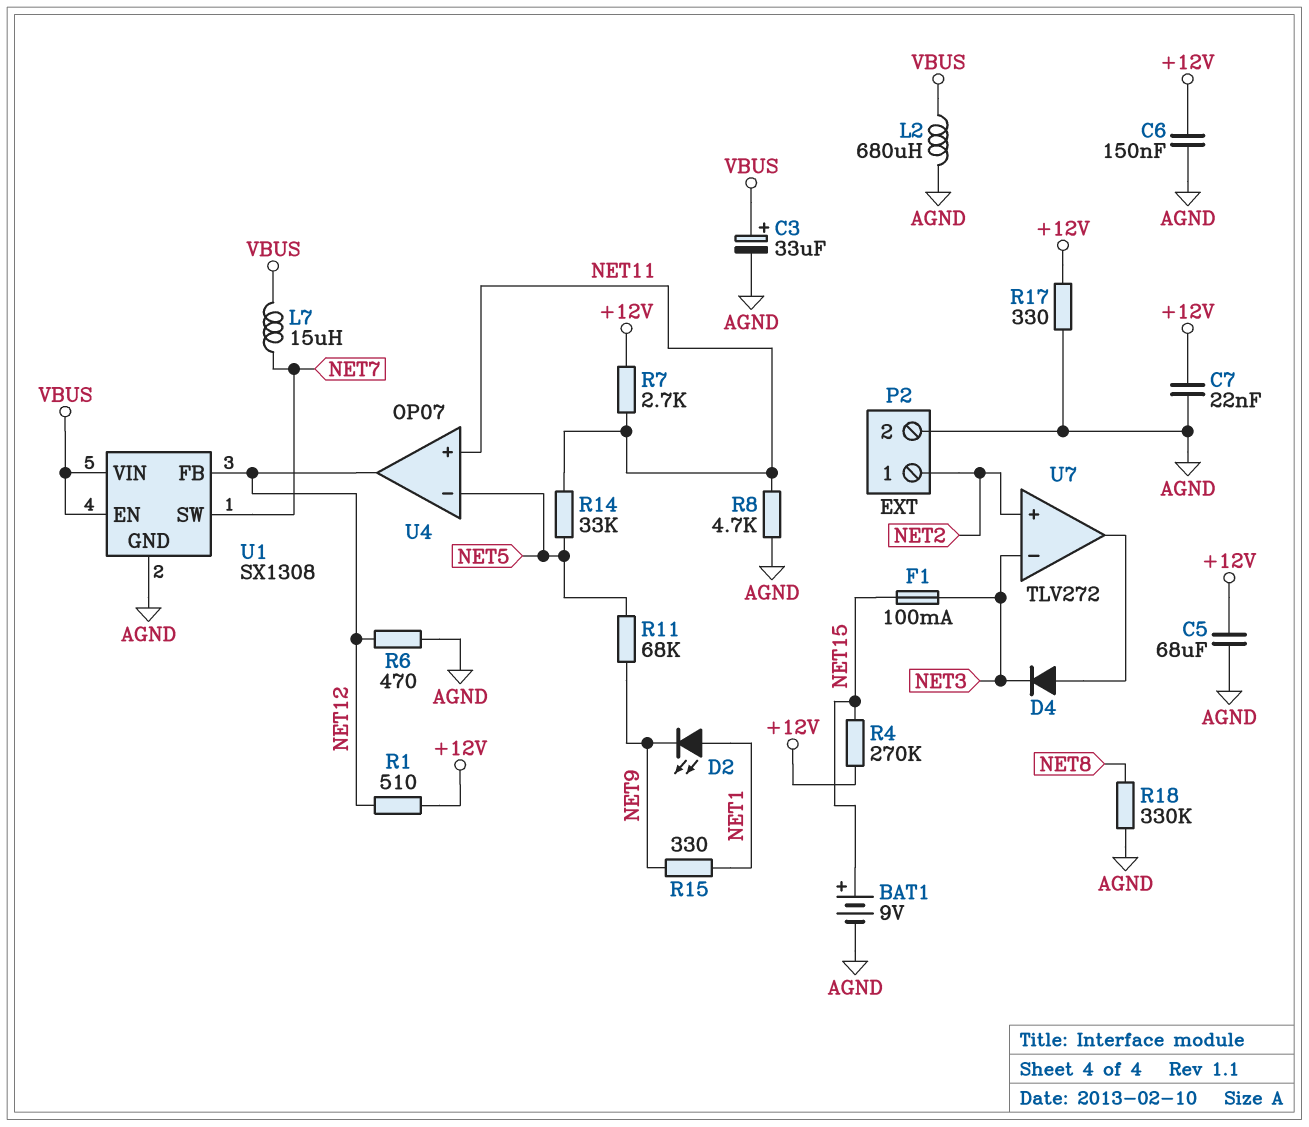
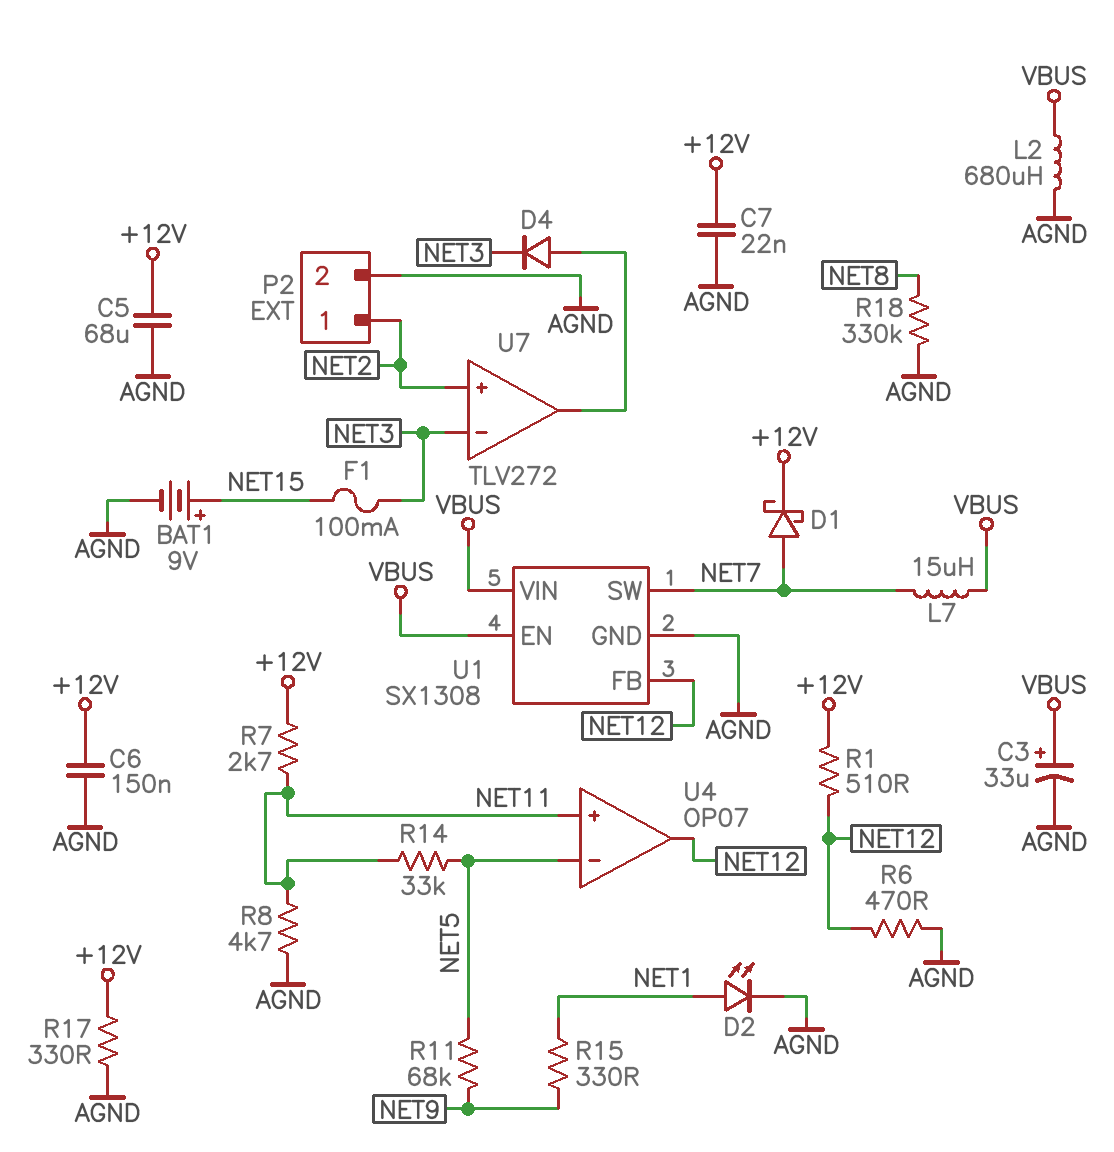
D1: none -> schottky (A NET7, K +12V)
D2: LED (A NET1, K NET9) -> LED (A NET1, K AGND)
R4: 270k (+12V, NET15) -> none

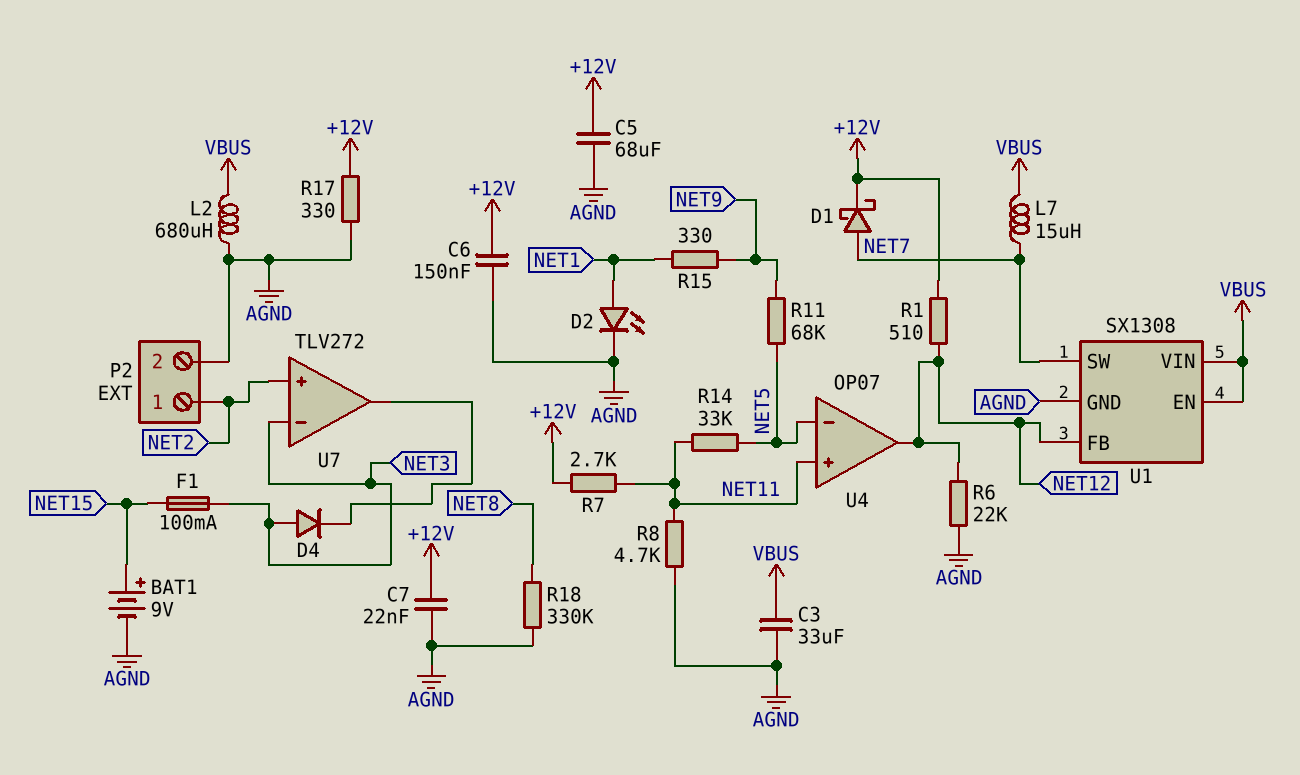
C3: 33uF (plus VBUS, minus AGND) -> 33uF (AGND, VBUS)
D4: diode (A U7/out, K NET3) -> diode (A NET3, K U7/out)
R6: 470 (AGND, NET12) -> 22k (AGND, NET12)

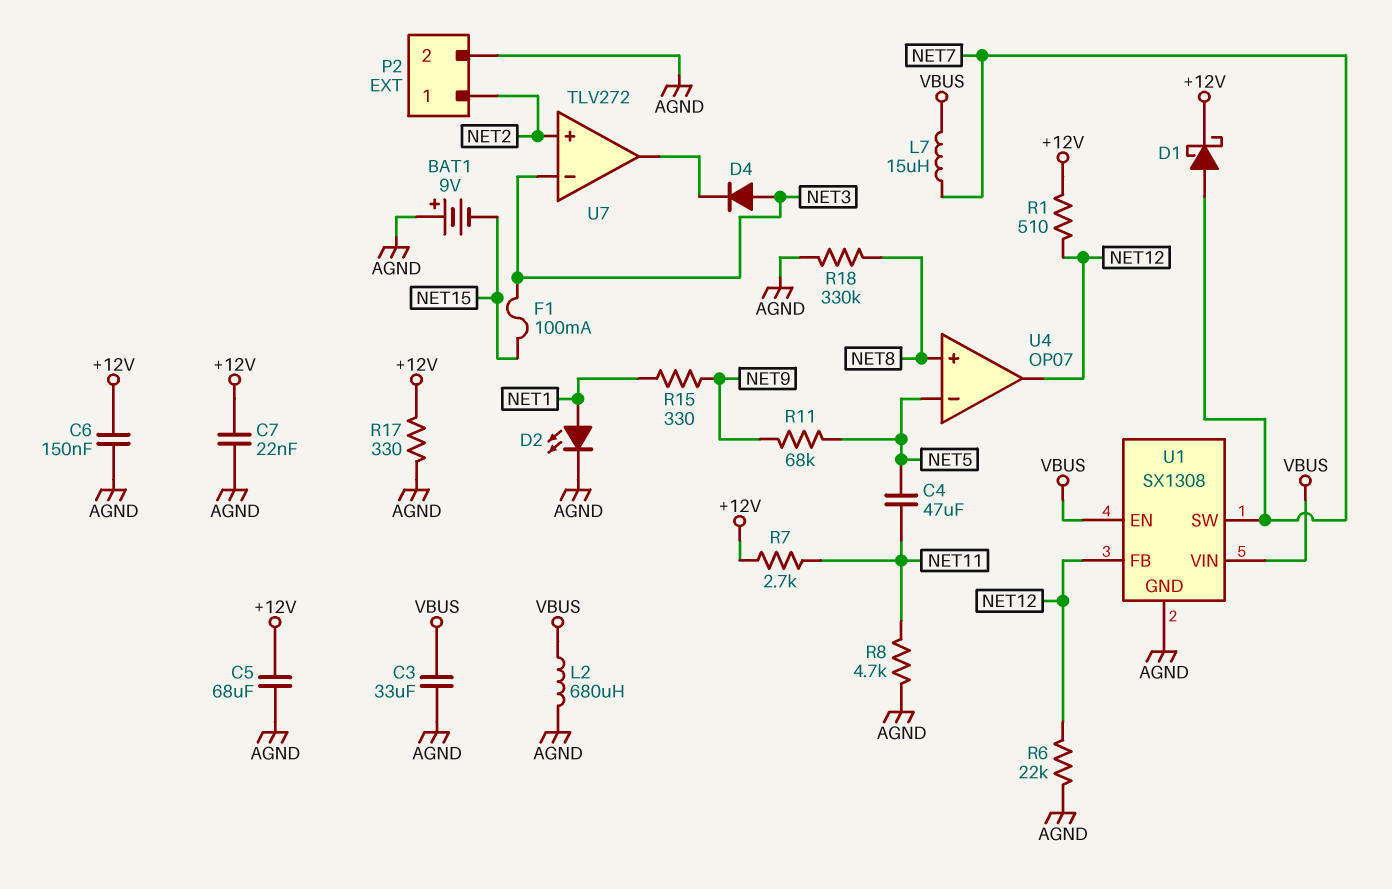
BAT1: 9V (plus NET15, minus AGND) -> 9V (plus AGND, minus NET15)
C4: none -> 47uF (NET5, NET11)
R14: 33k (NET5, NET11) -> none
U4 pin in+: NET11 -> NET8

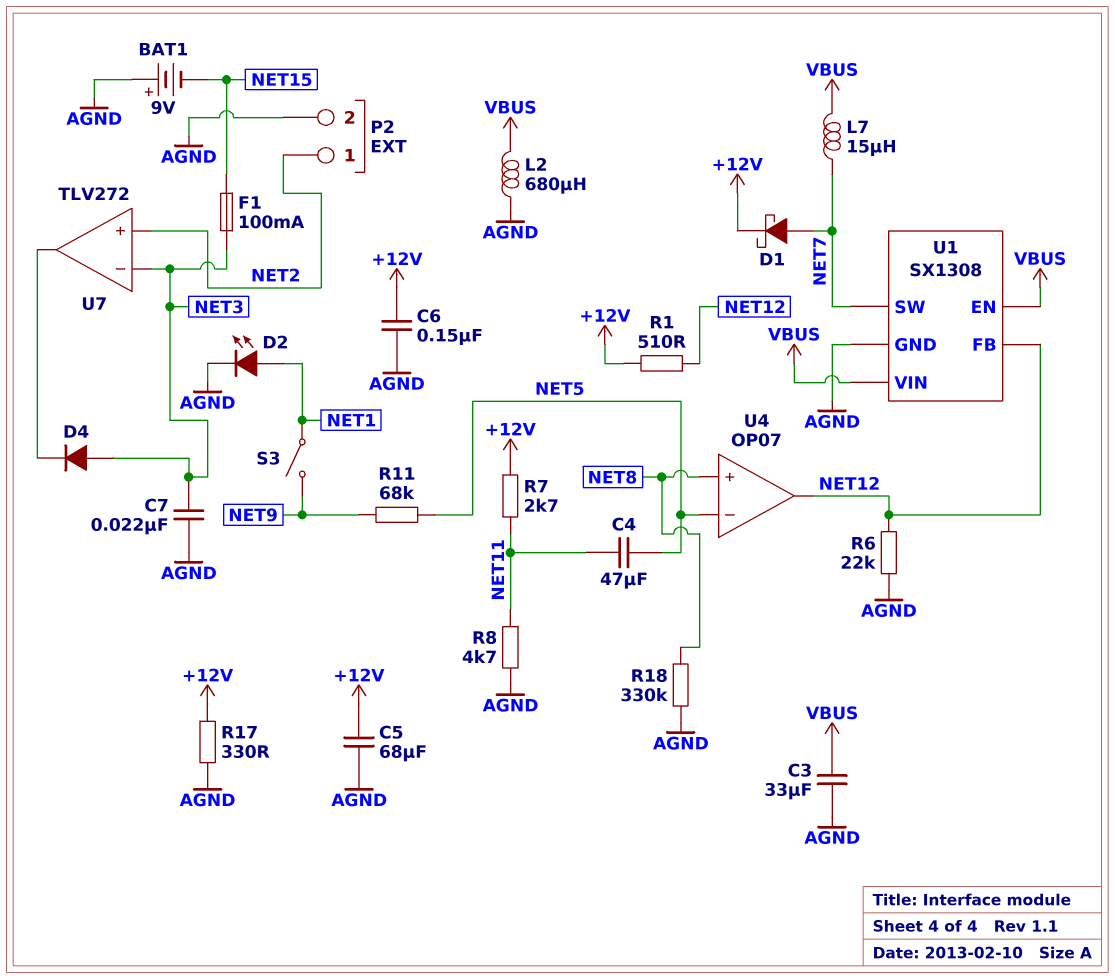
C7: 22nF (+12V, AGND) -> 22nF (AGND, NET3)
R15: 330 (NET1, NET9) -> none
S3: none -> switch (NET1, NET9)

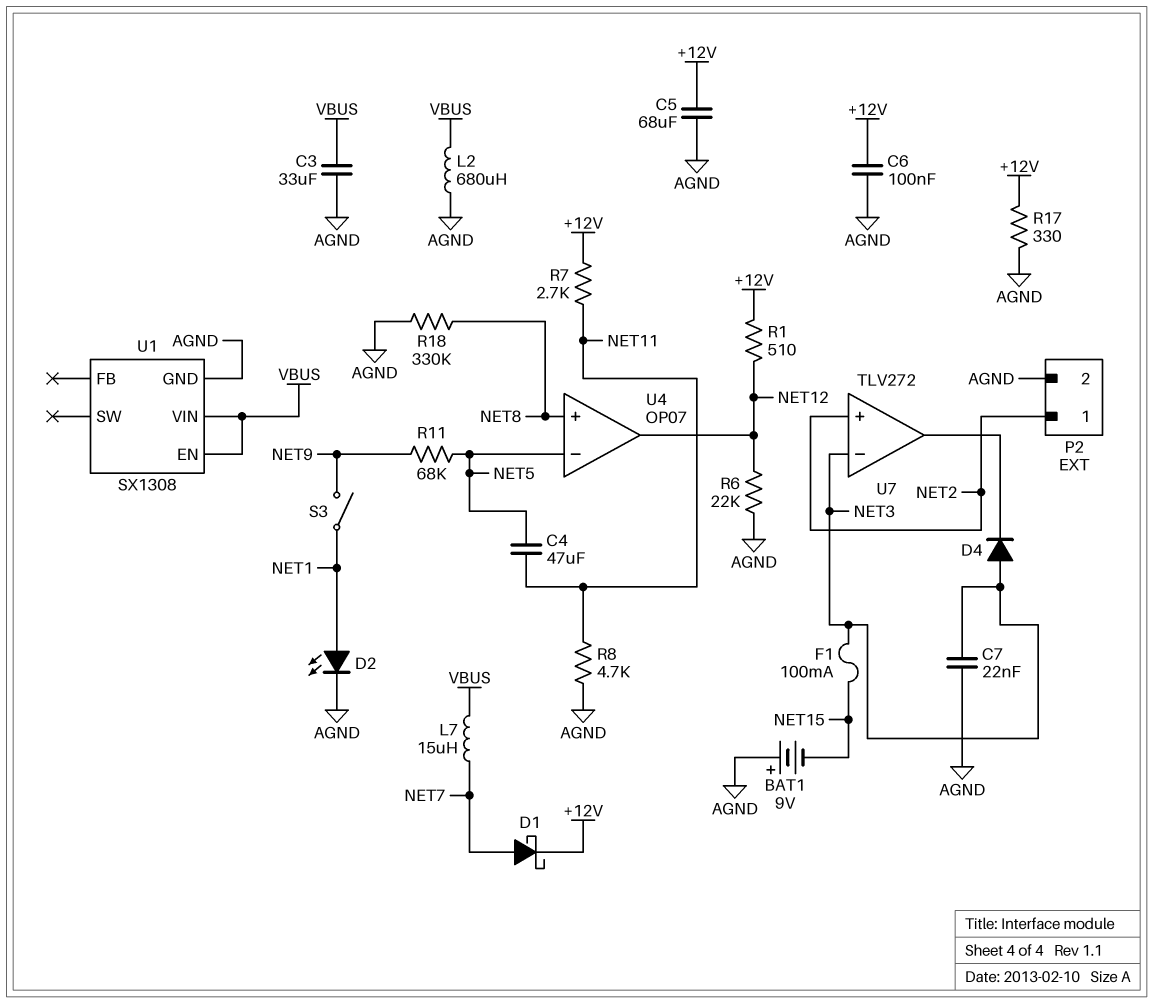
C6: 150nF (+12V, AGND) -> 100nF (+12V, AGND)
U1 pin FB: NET12 -> none
U1 pin SW: NET7 -> none

